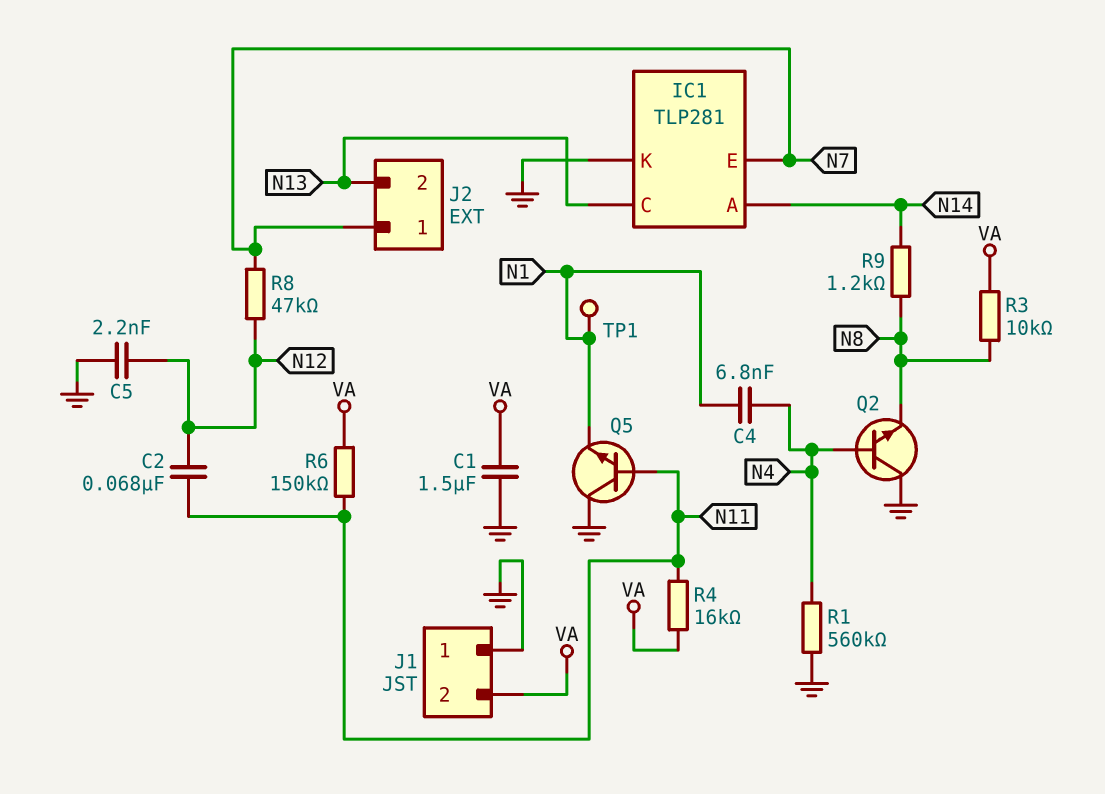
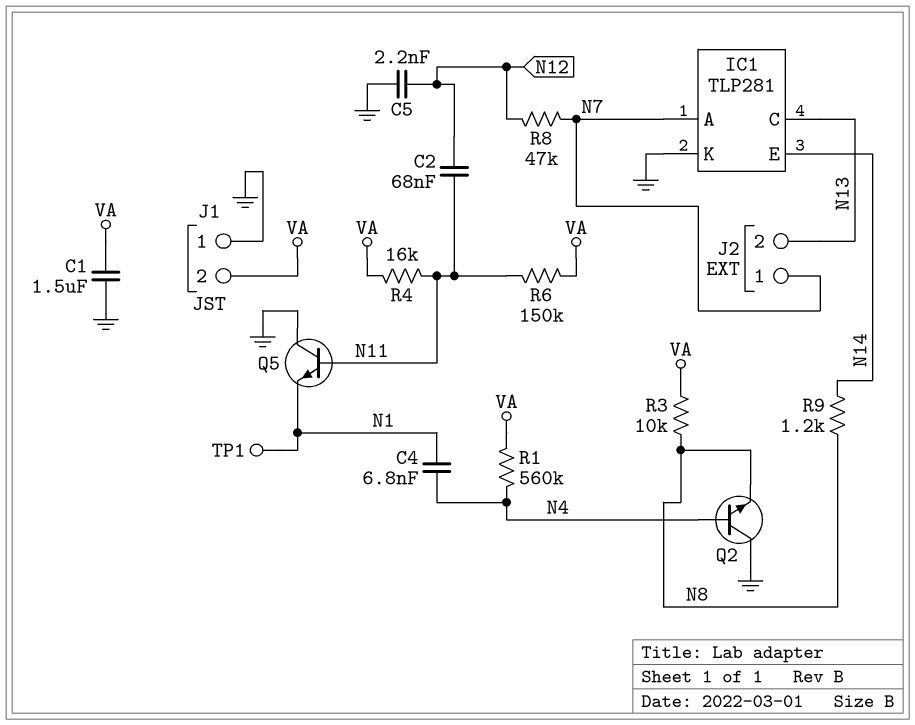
IC1 pin A: N14 -> N7
IC1 pin E: N7 -> N14
R1: 560k (GND, N4) -> 560k (N4, VA)

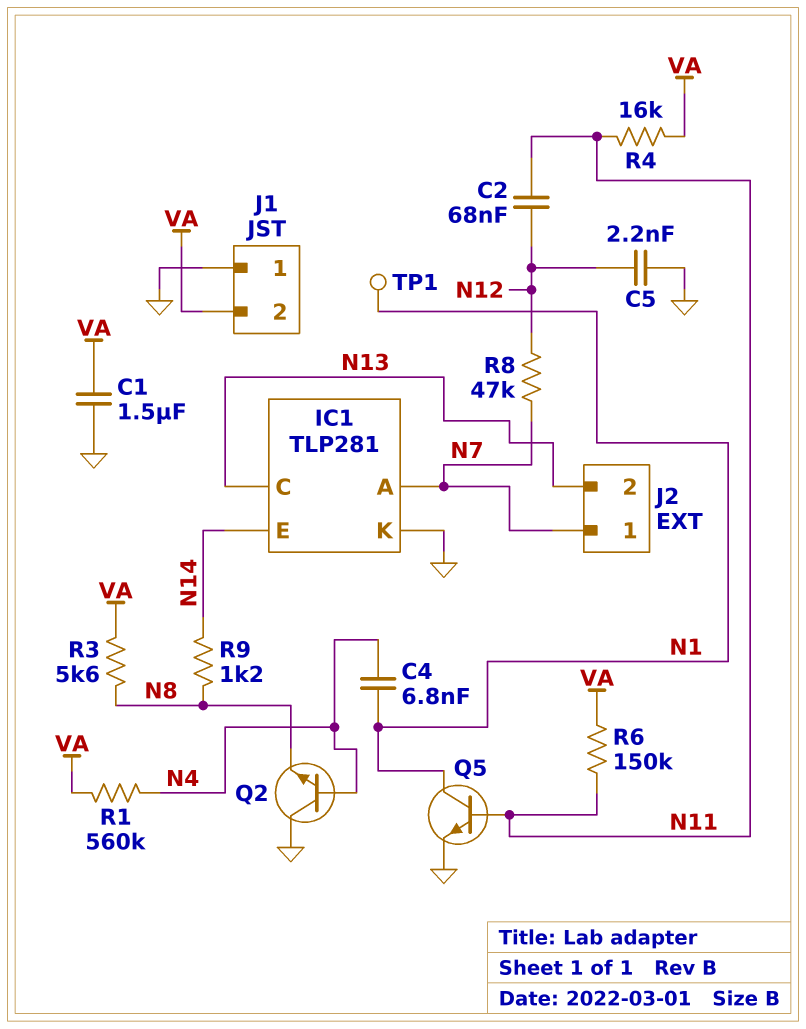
Q5: NPN (B N11, C GND, E N1) -> NPN (B N11, C N1, E GND)
R3: 10k (N8, VA) -> 5.6k (N8, VA)

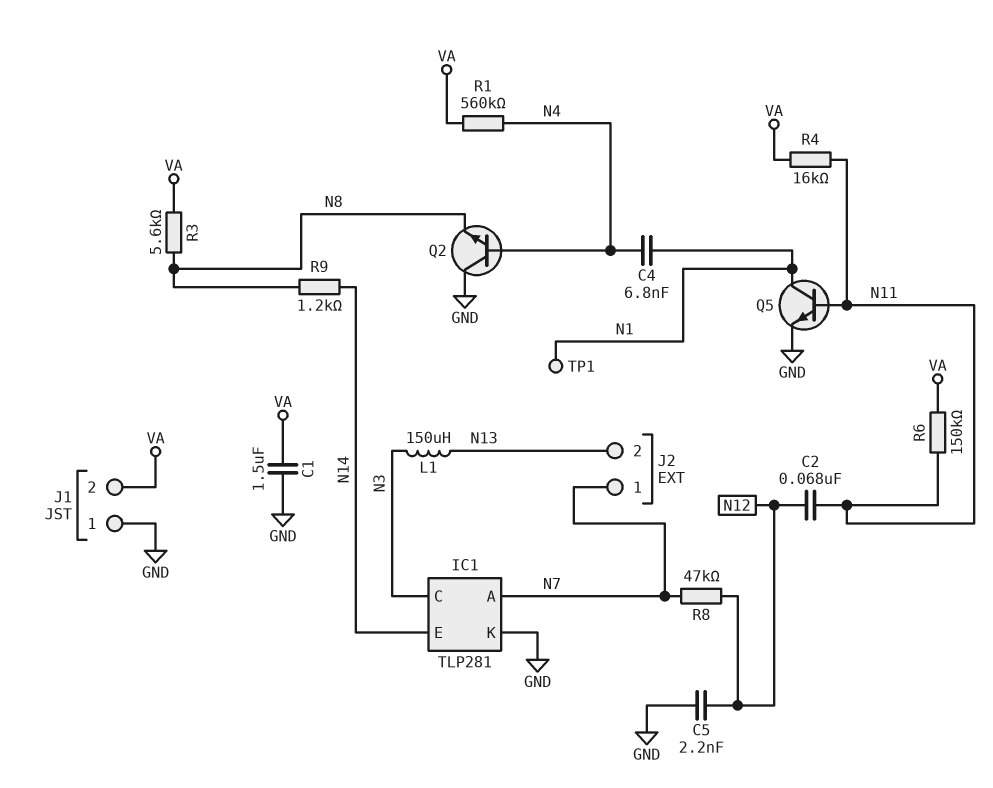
IC1 pin C: N13 -> N3
L1: none -> 150uH (N3, N13)

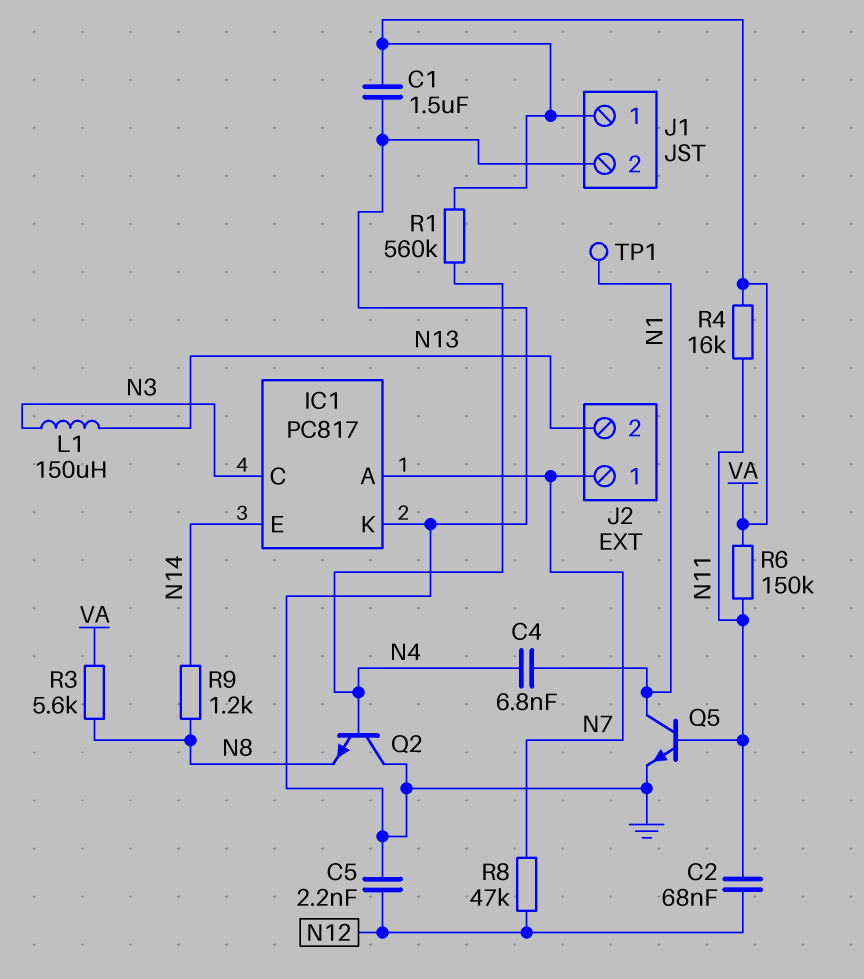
IC1: TLP281 -> PC817
J1 pin 1: GND -> VA
J1 pin 2: VA -> GND

